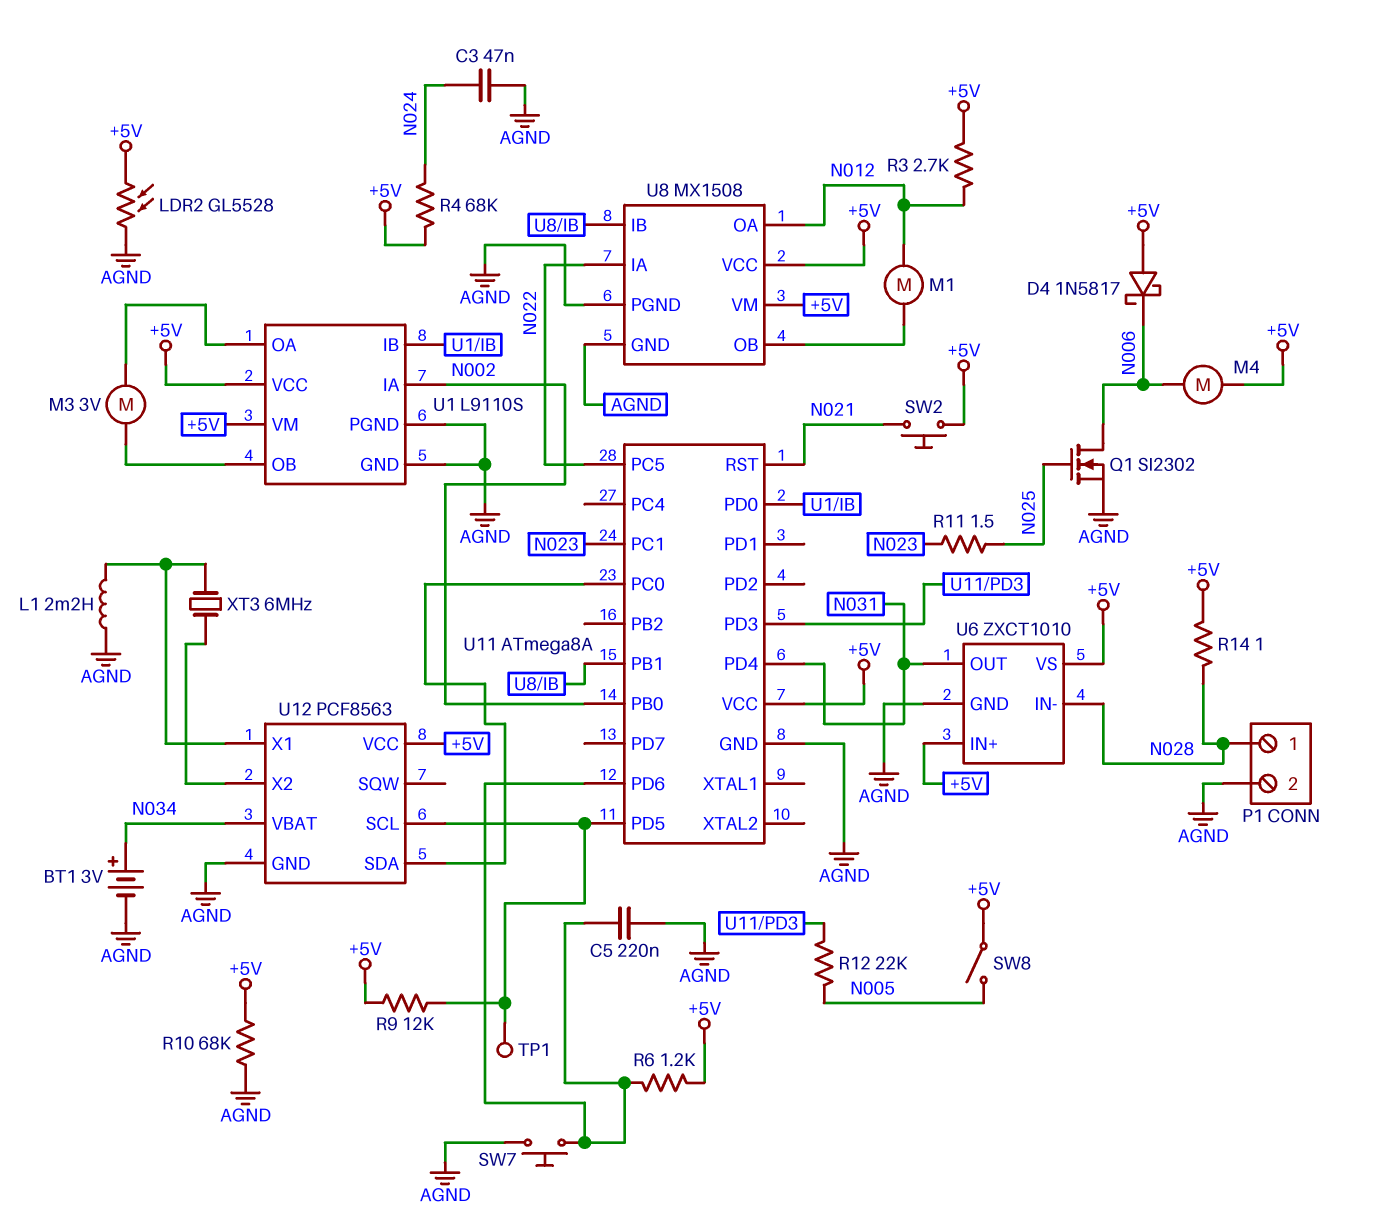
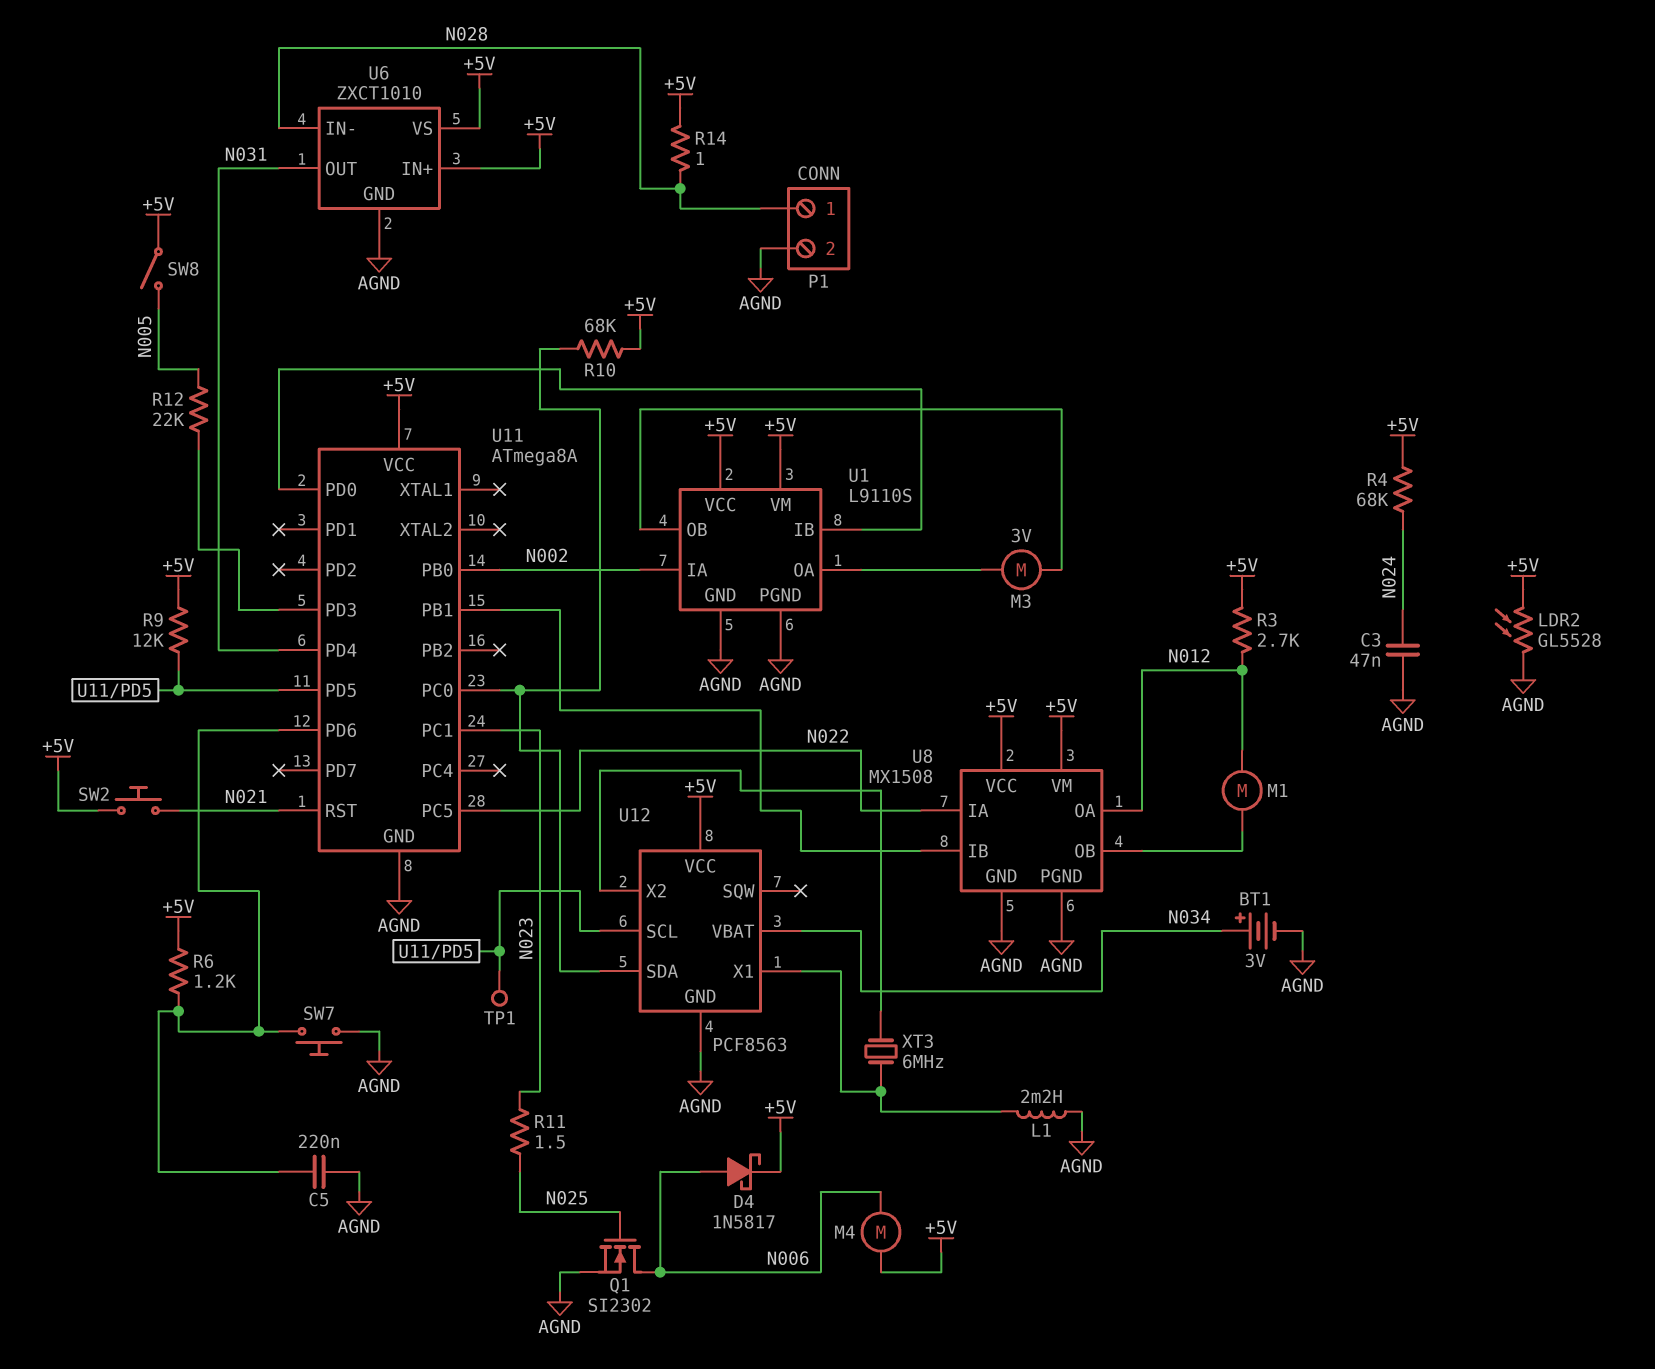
D4: schottky 1N5817 (A +5V, K N006) -> schottky 1N5817 (A N006, K +5V)
R10: 68k (+5V, AGND) -> 68k (+5V, U11/PC0)

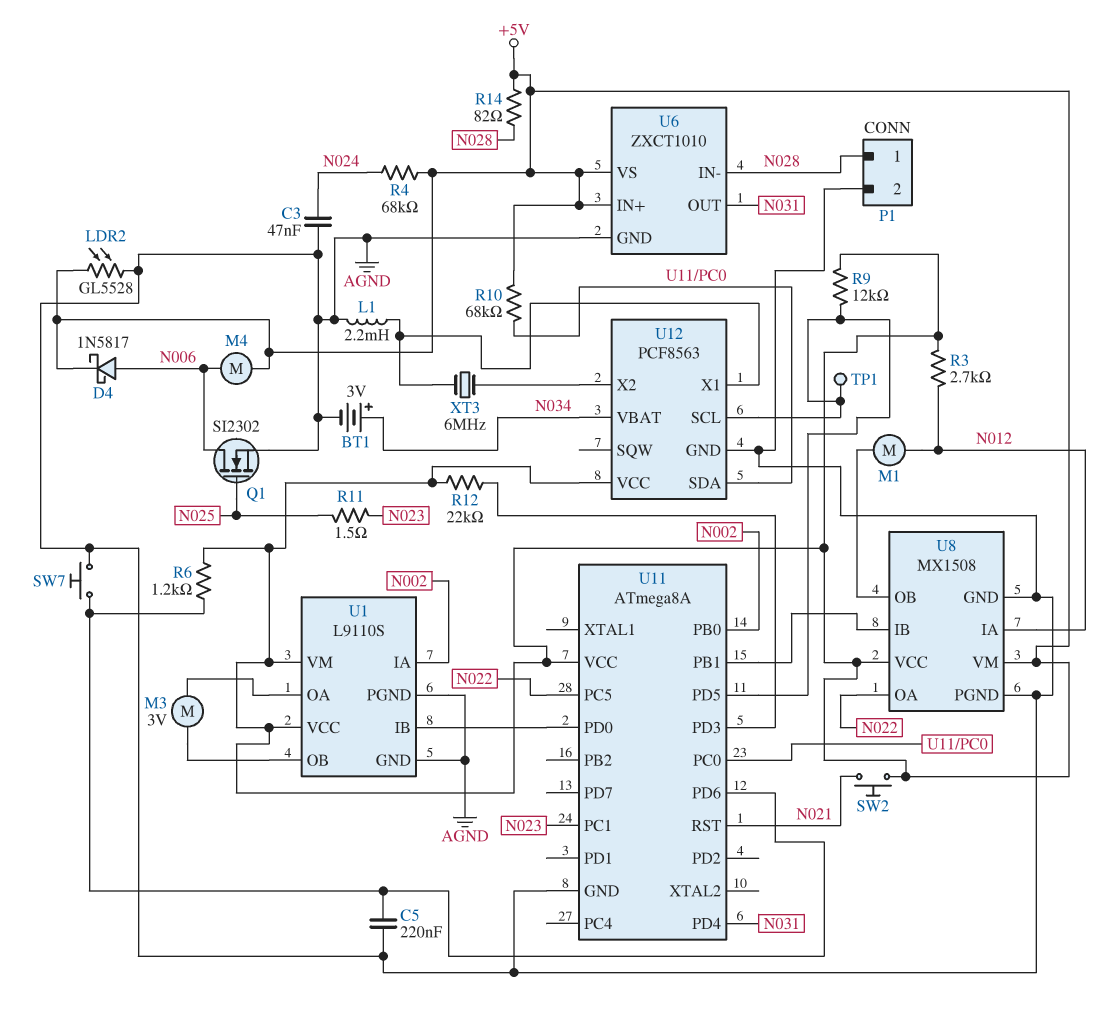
R12: 22k (N005, U11/PD3) -> 22k (+5V, U11/PD3)
R14: 1 (+5V, N028) -> 82 (+5V, N028)
SW8: switch (+5V, N005) -> none
U8 pin IA: N022 -> N012
U8 pin OA: N012 -> N022

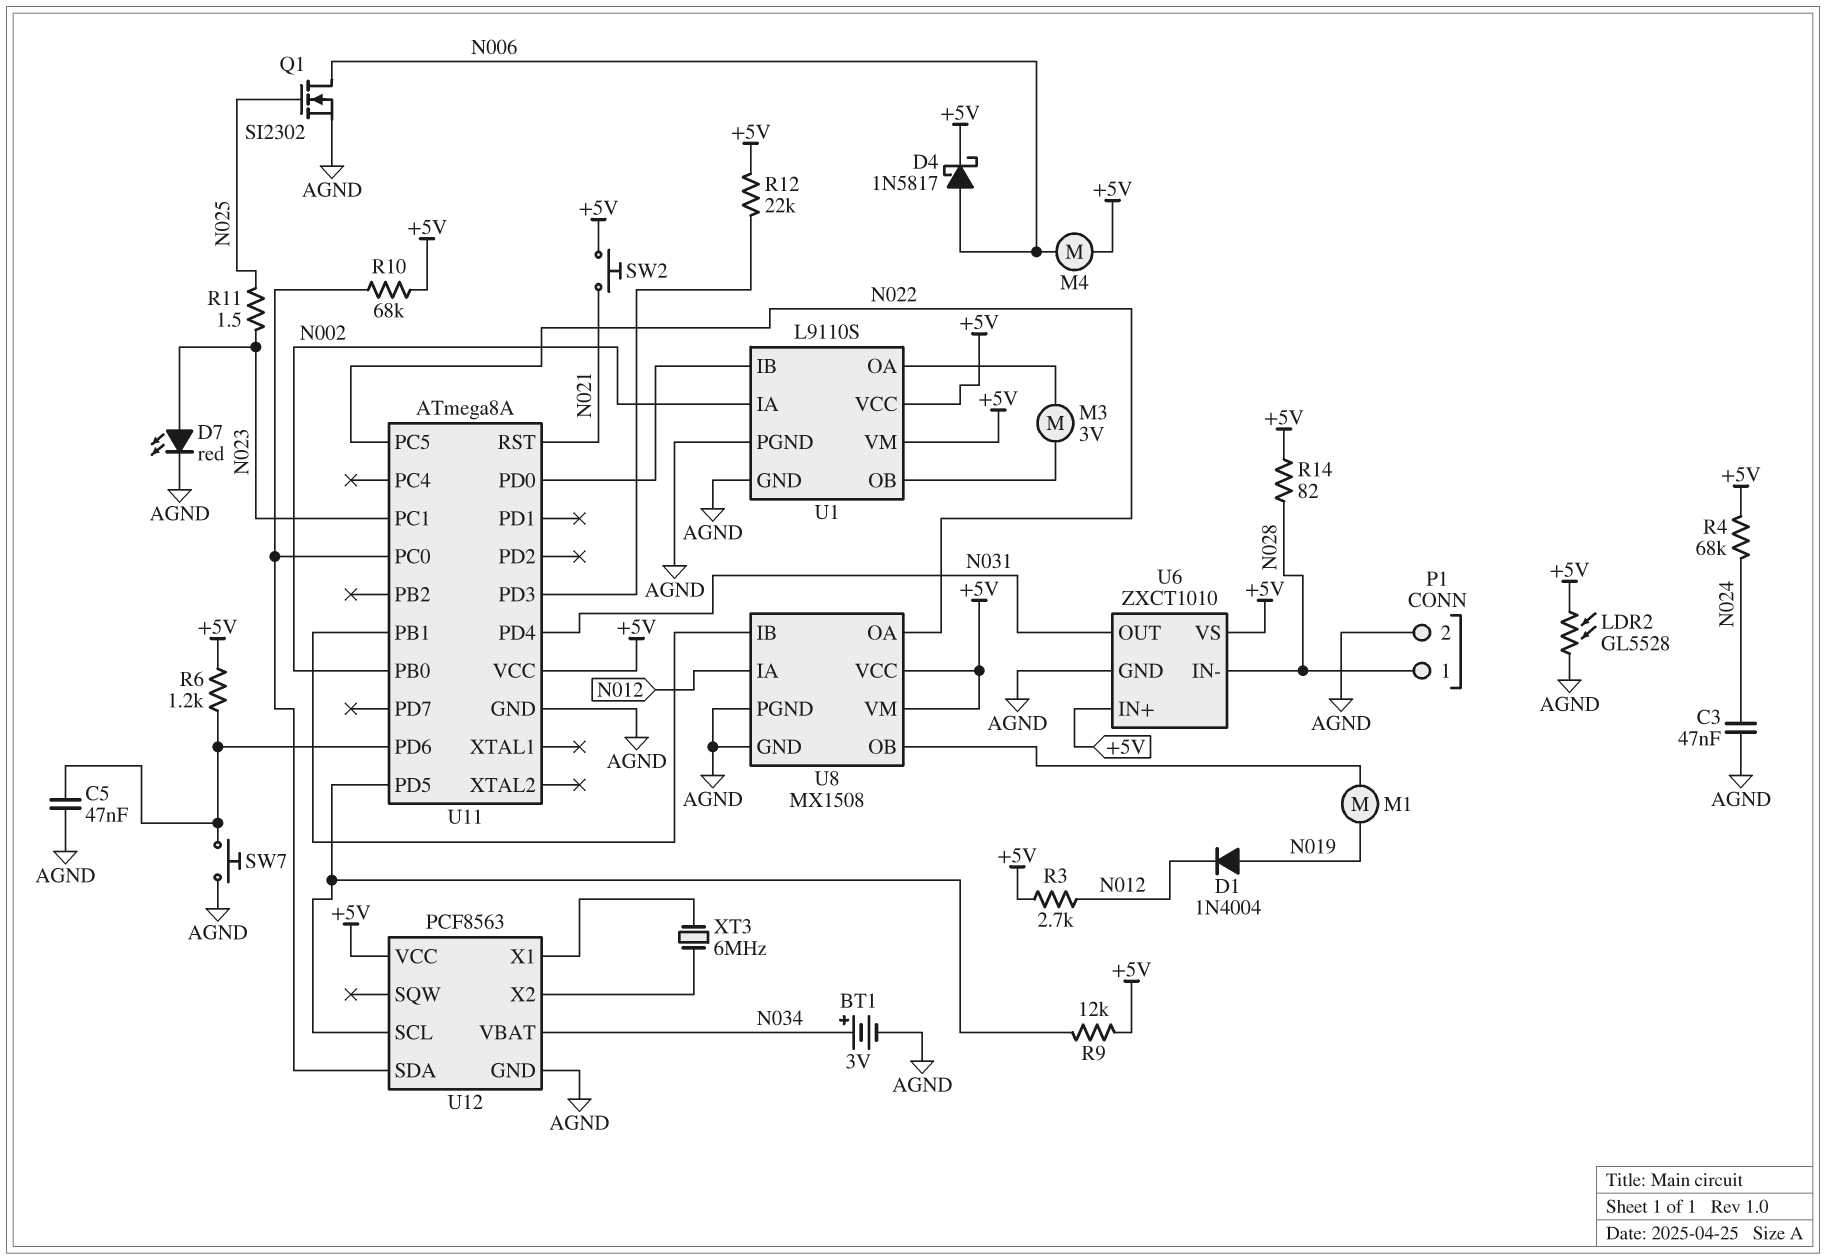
C5: 220nF (AGND, U11/PD6) -> 47nF (AGND, U11/PD6)
D1: none -> diode 1N4004 (A N019, K N012)
D7: none -> LED red (A N023, K AGND)
L1: 2.2mH (AGND, U12/X1) -> none
M1: motor (N012, U8/OB) -> motor (N019, U8/OB)
TP1: test point (U11/PD5) -> none

